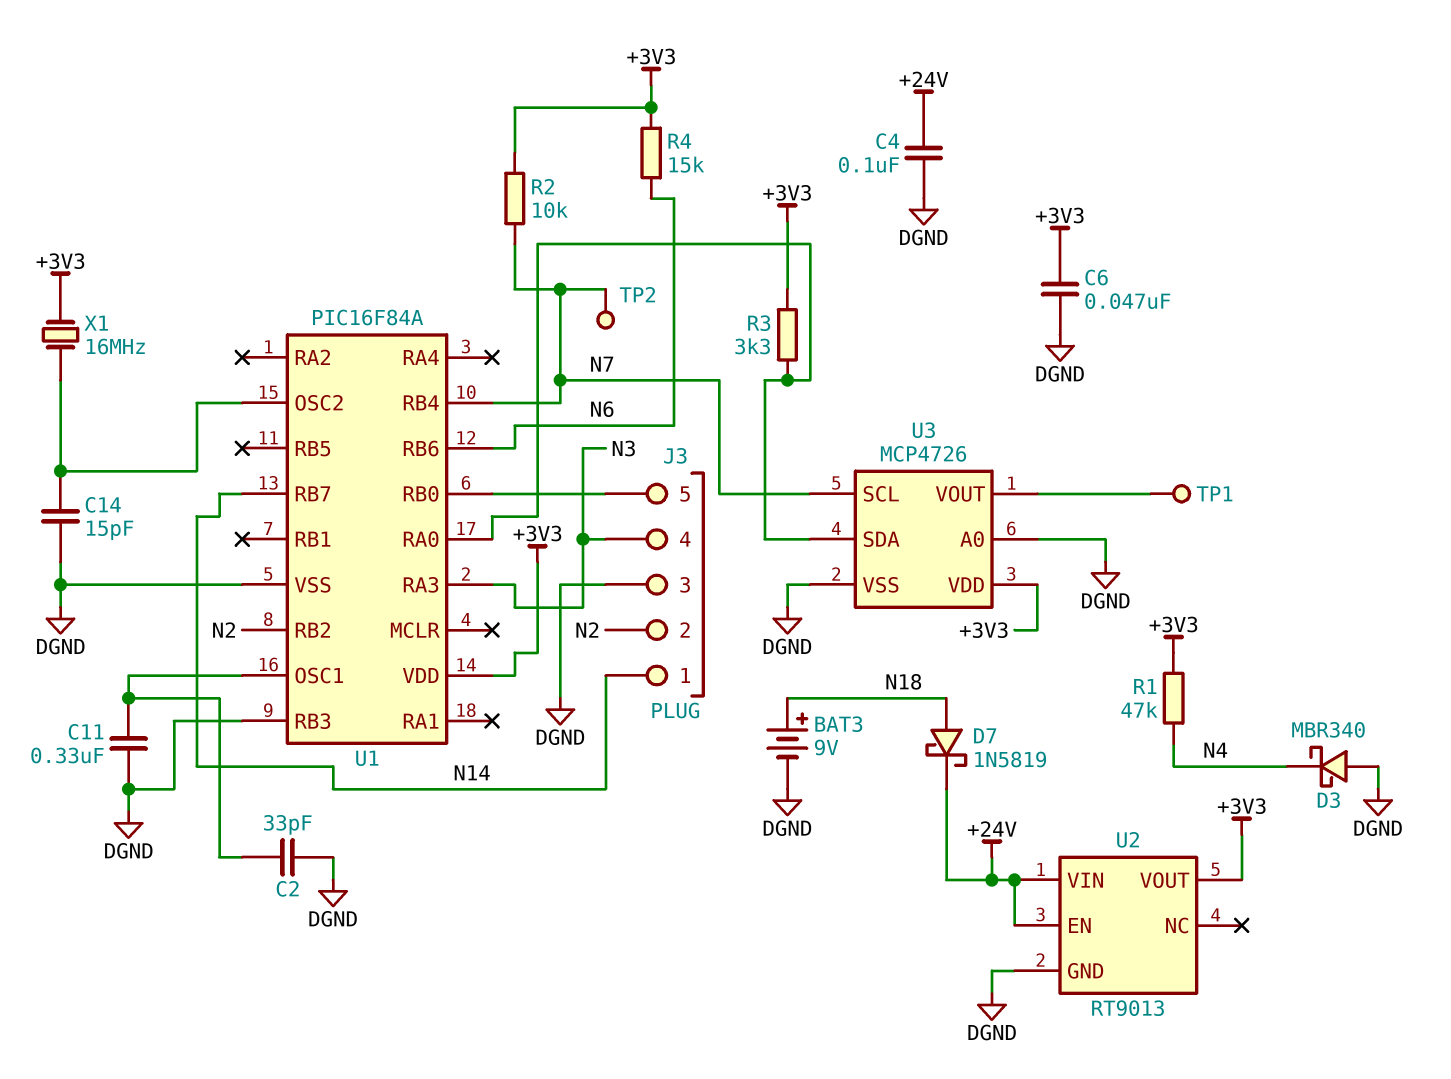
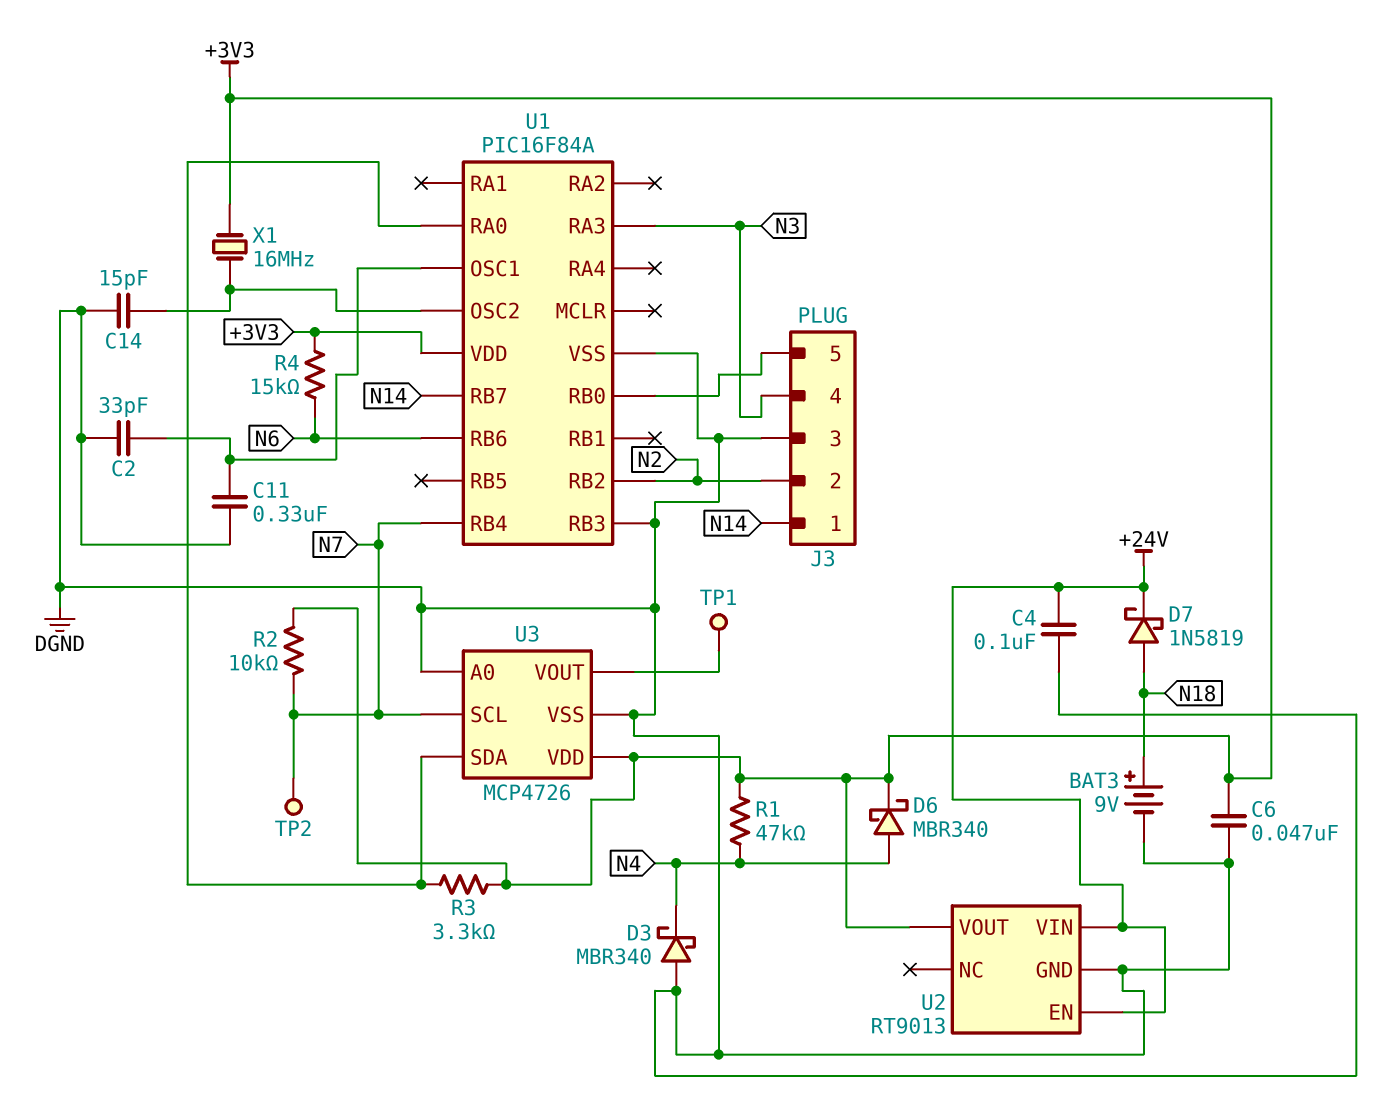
D6: none -> schottky MBR340 (A N4, K +3V3)

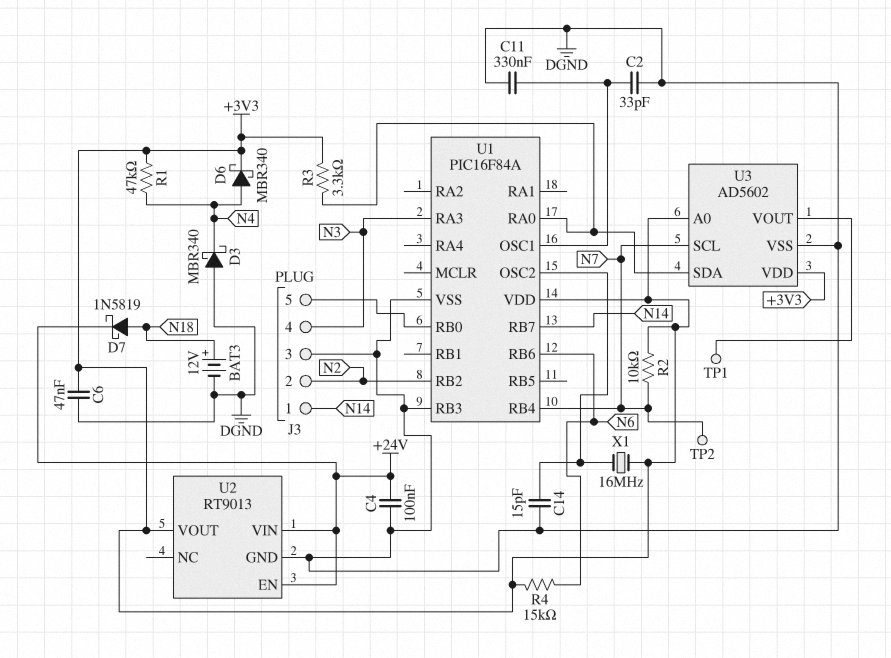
BAT3: 9V (plus N18, minus DGND) -> 12V (plus N18, minus DGND)
U3: MCP4726 -> AD5602
U3 pin A0: DGND -> +3V3

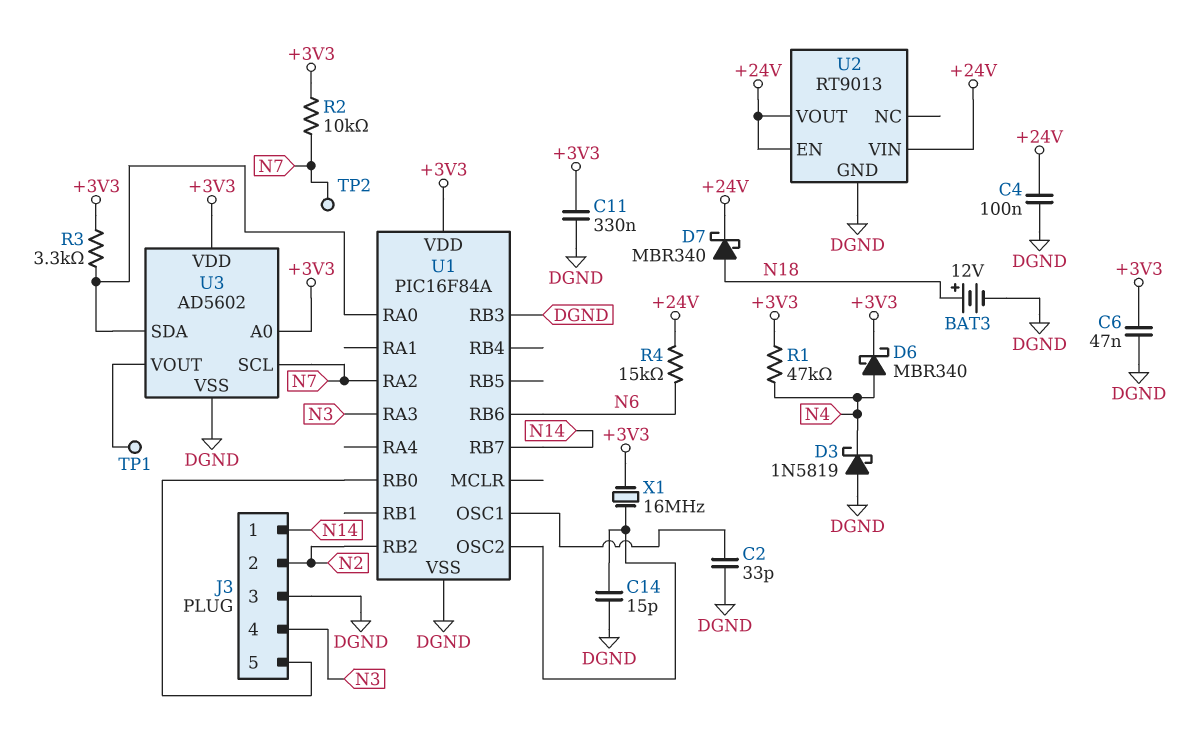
C11: 330nF (DGND, U1/OSC1) -> 330nF (+3V3, DGND)
D3: schottky MBR340 (A DGND, K N4) -> schottky 1N5819 (A DGND, K N4)
D7: schottky 1N5819 (A N18, K +24V) -> schottky MBR340 (A N18, K +24V)
R4: 15k (+3V3, N6) -> 15k (+24V, N6)
U1 pin RA2: none -> N7
U1 pin RB4: N7 -> none
U2 pin VOUT: +3V3 -> +24V

